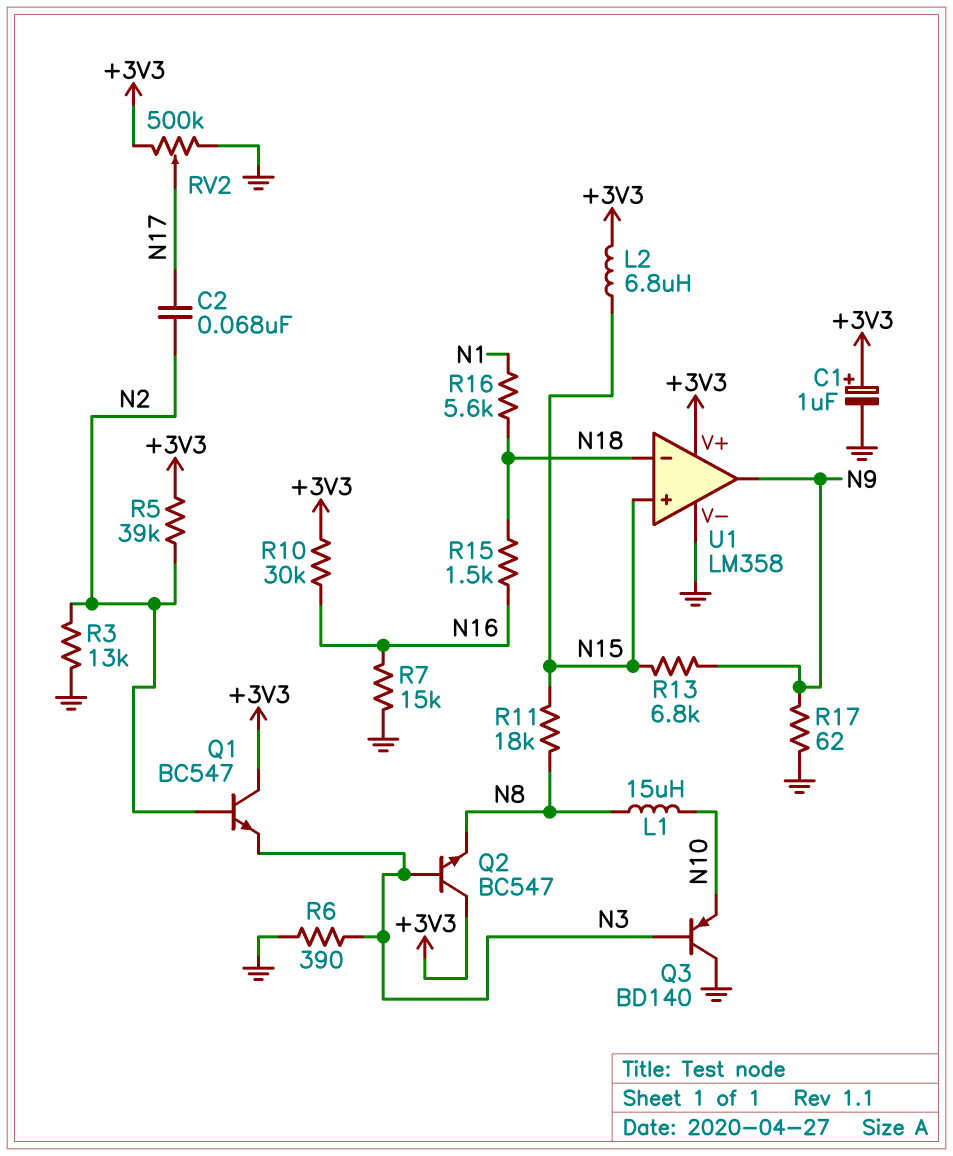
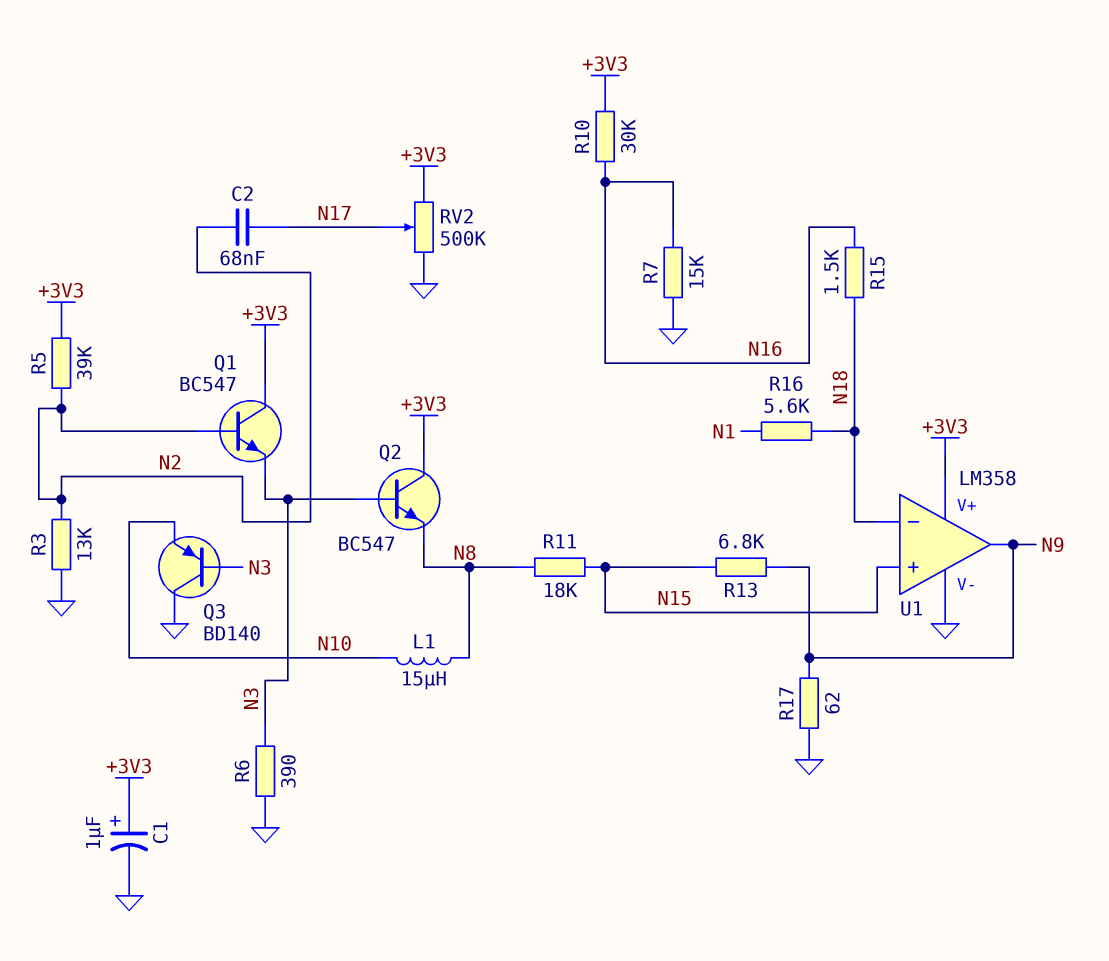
L2: 6.8uH (+3V3, N15) -> none

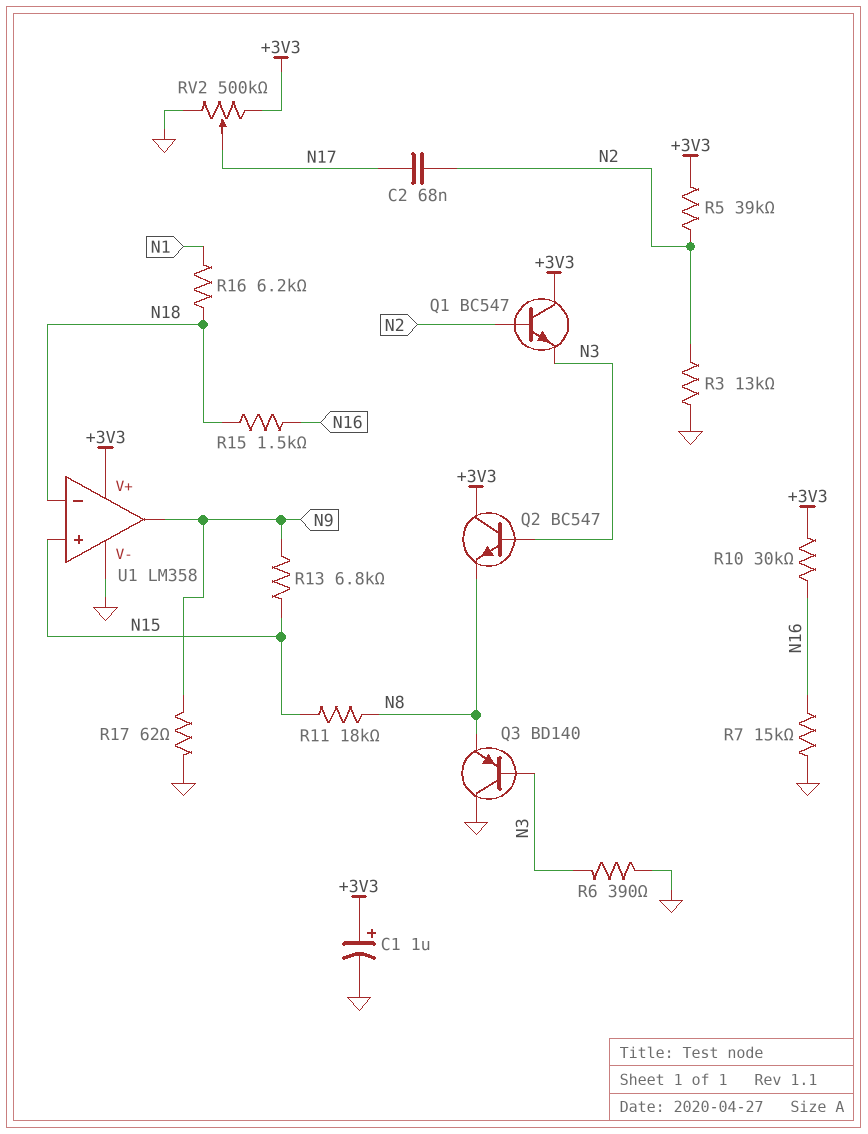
L1: 15uH (N8, N10) -> none
Q3: PNP BD140 (B N3, C GND, E N10) -> PNP BD140 (B N3, C GND, E N8)
R16: 5.6k (N1, N18) -> 6.2k (N1, N18)

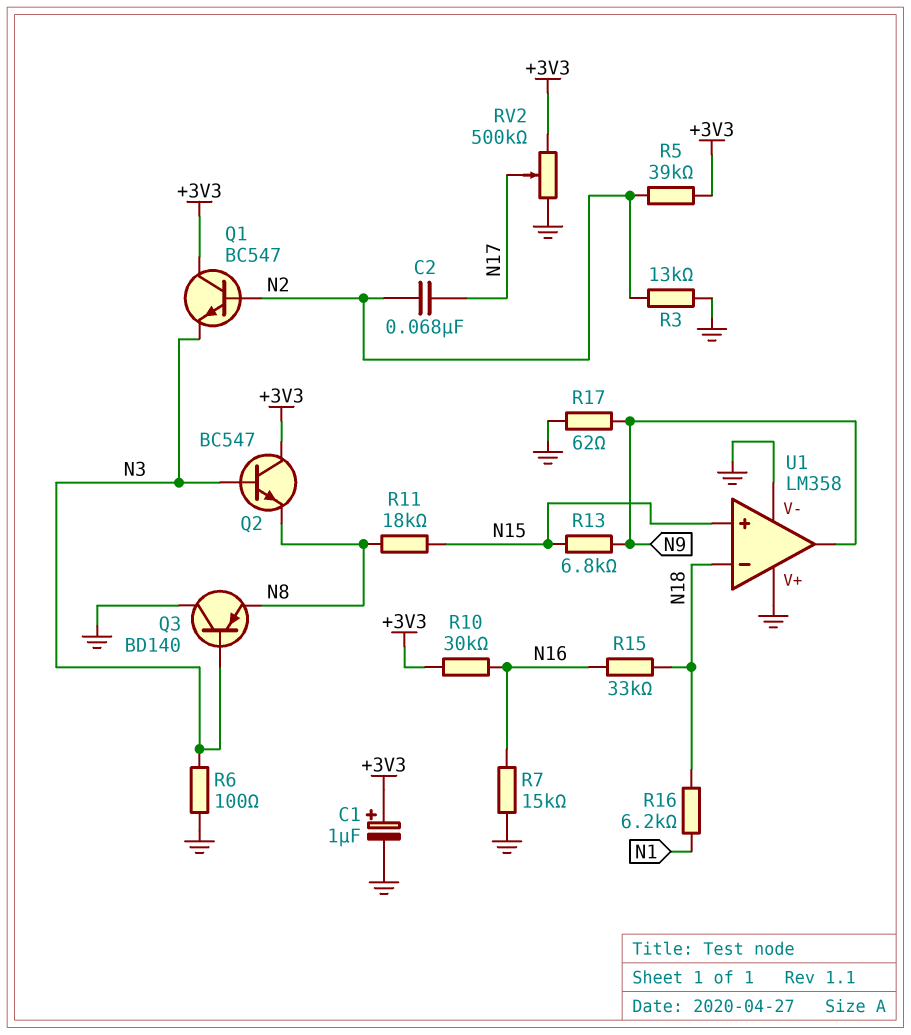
R6: 390 (GND, N3) -> 100 (GND, N3)
R15: 1.5k (N16, N18) -> 33k (N16, N18)
U1 pin V+: +3V3 -> GND

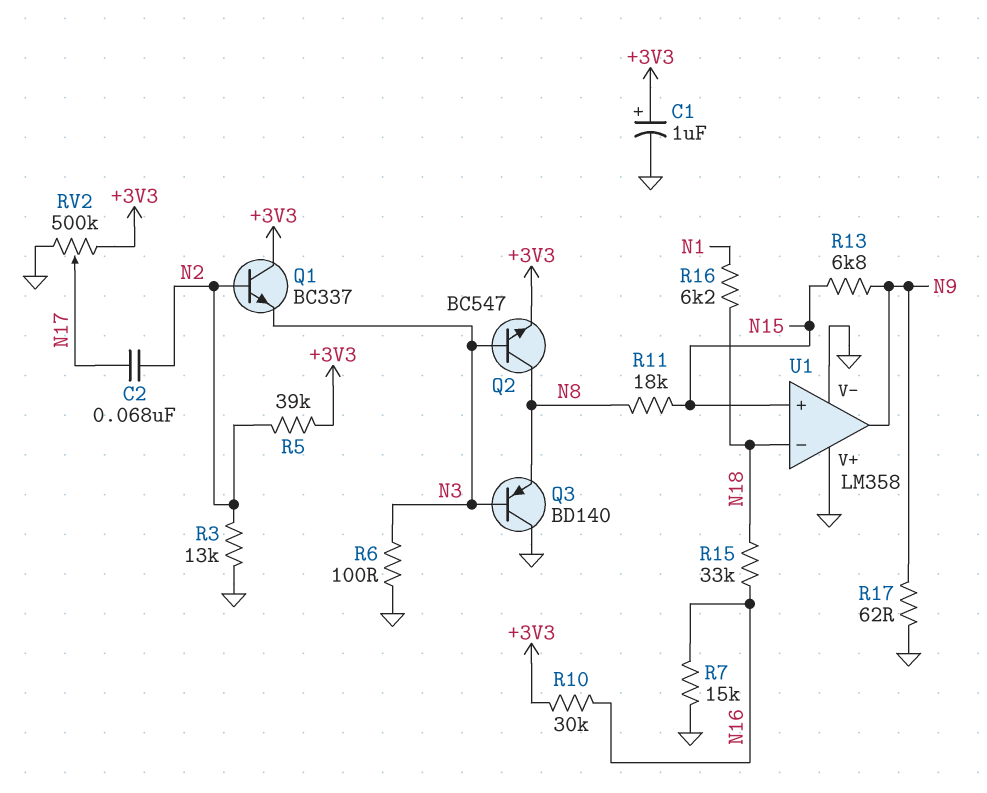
Q1: NPN BC547 (B N2, C +3V3, E N3) -> NPN BC337 (B N2, C +3V3, E N3)
Q2: NPN BC547 (B N3, C +3V3, E N8) -> NPN BC547 (B N3, C N8, E +3V3)

